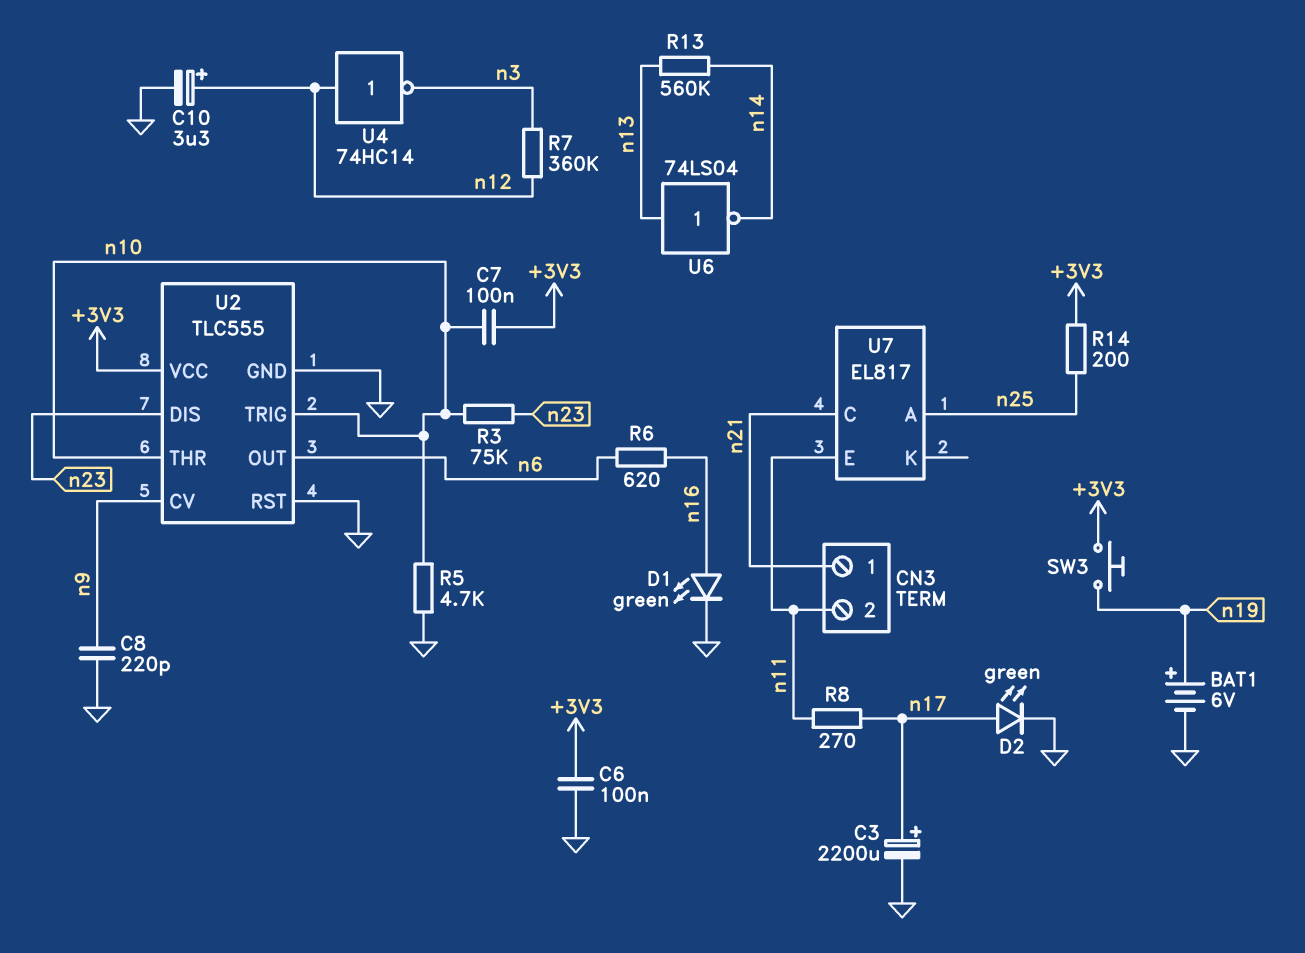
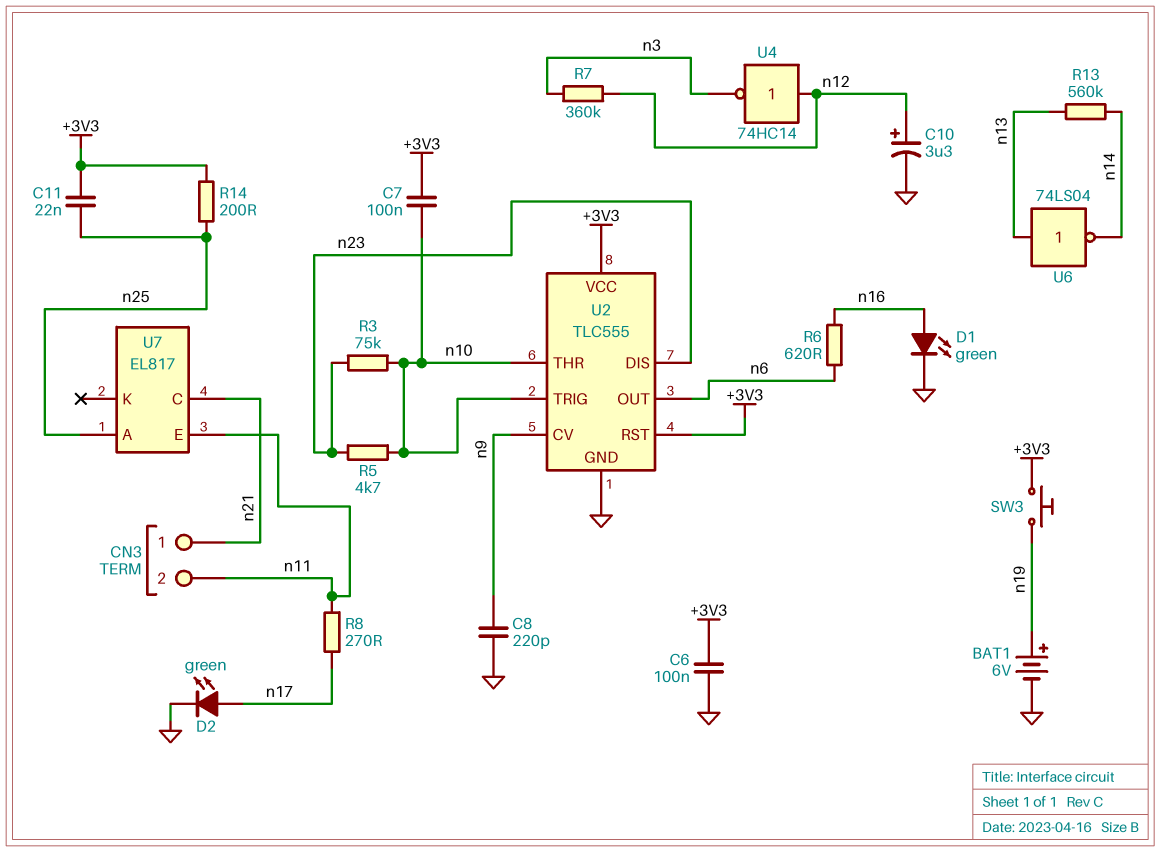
C3: 2200uF (plus n17, minus GND) -> none
C11: none -> 22nF (+3V3, n25)
R5: 4.7k (GND, n10) -> 4.7k (n10, n23)
U2 pin RST: GND -> +3V3

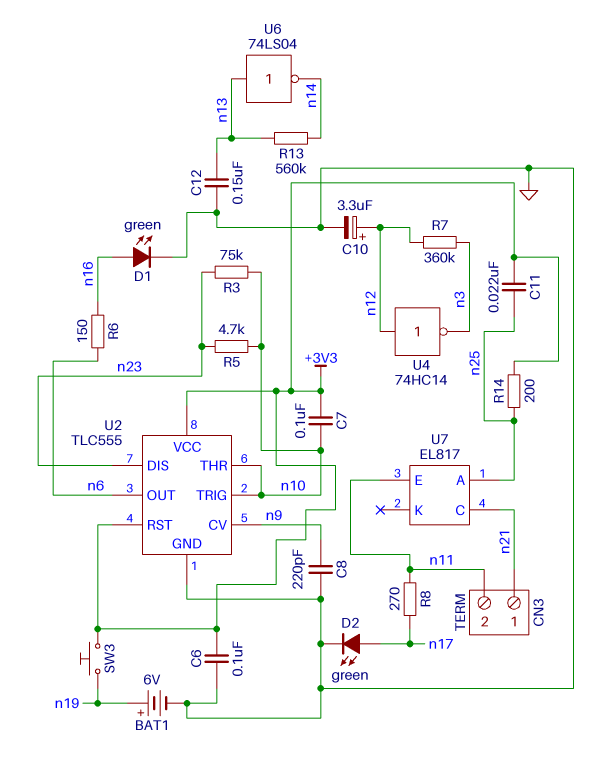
C12: none -> 150nF (GND, n13)
R6: 620 (n6, n16) -> 150 (n6, n16)

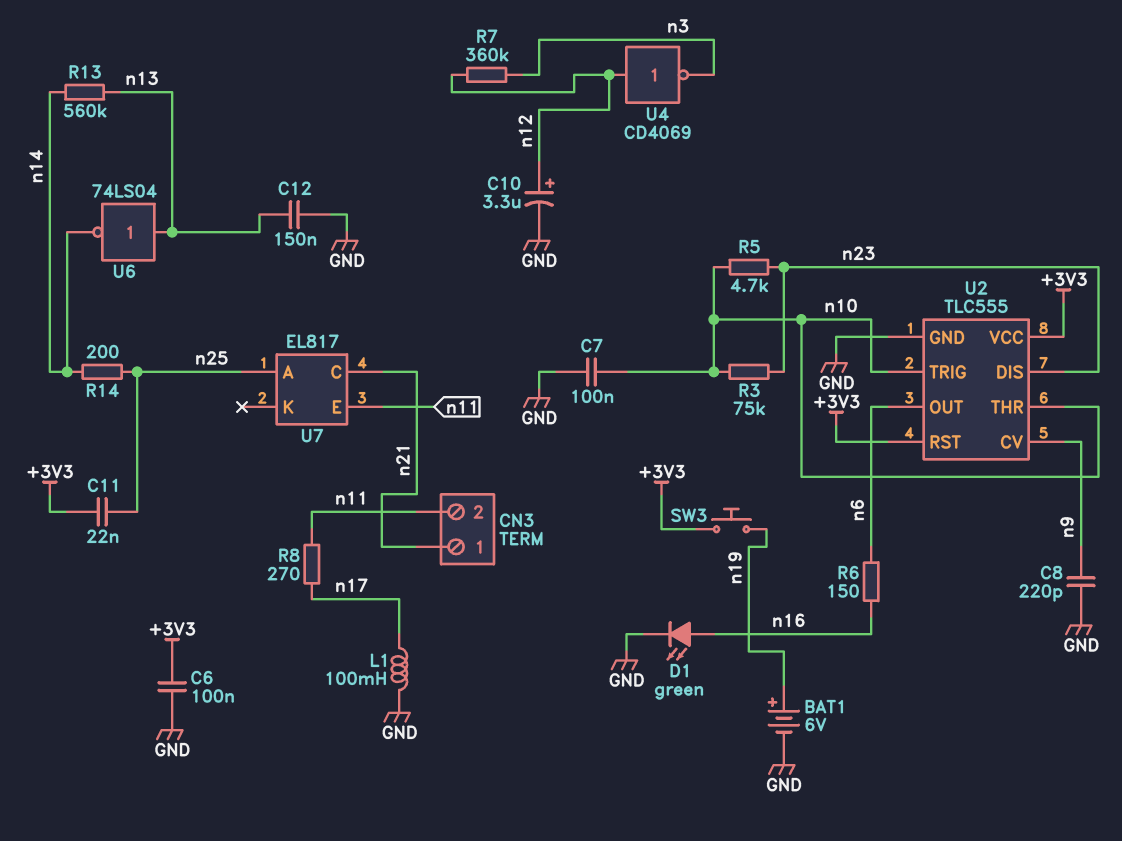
C7: 100nF (+3V3, n10) -> 100nF (GND, n10)
D2: LED green (A n17, K GND) -> none
L1: none -> 100mH (GND, n17)
R14: 200 (+3V3, n25) -> 200 (n14, n25)
U4: NOT 74HC14 (in n12, out n3) -> NOT CD4069 (in n12, out n3)

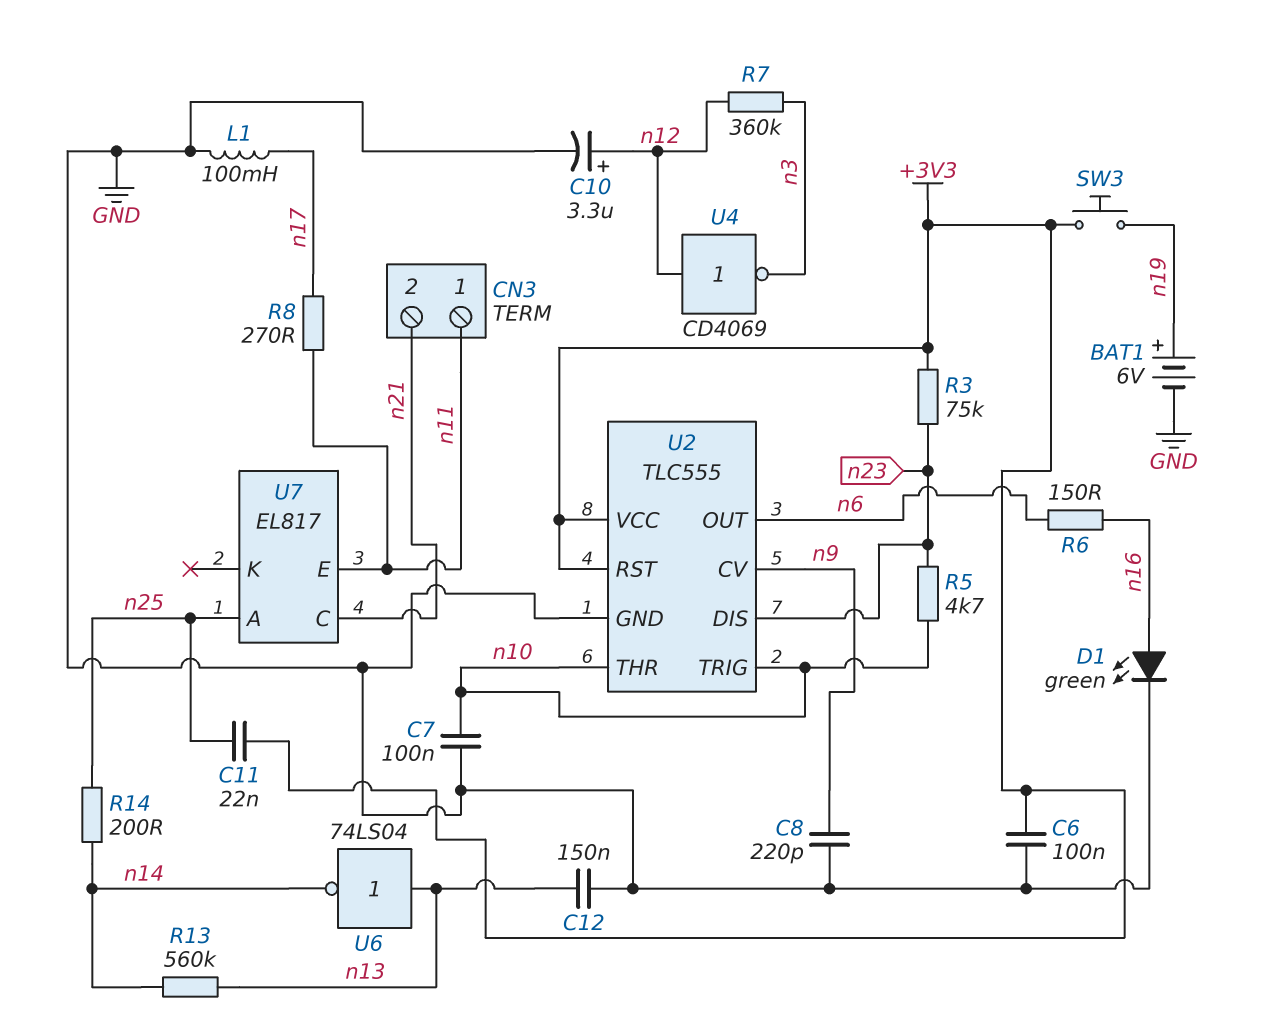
CN3 pin 1: n21 -> n11
CN3 pin 2: n11 -> n21
R3: 75k (n10, n23) -> 75k (+3V3, n23)

